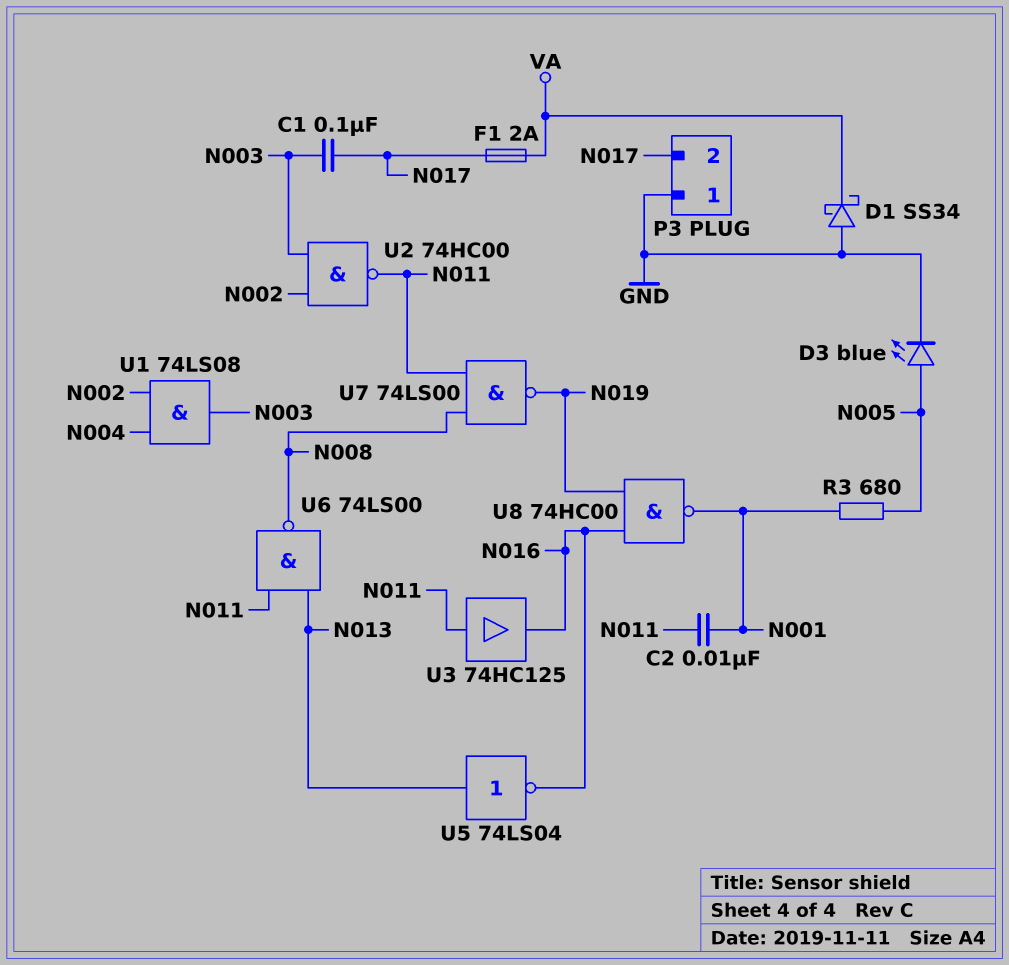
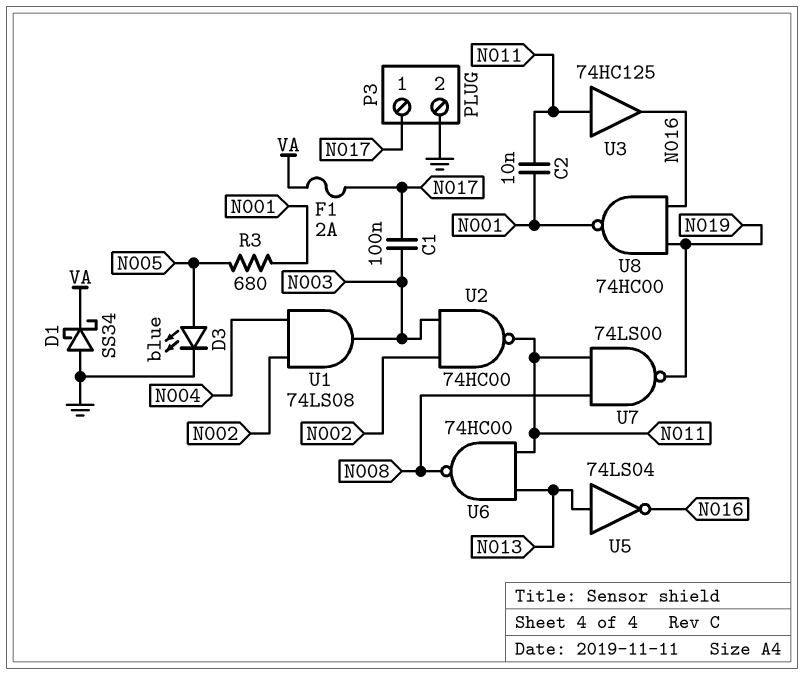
P3 pin 1: GND -> N017
P3 pin 2: N017 -> GND
U6: NAND 74LS00 (in N011, in N013, out N008) -> NAND 74HC00 (in N011, in N013, out N008)

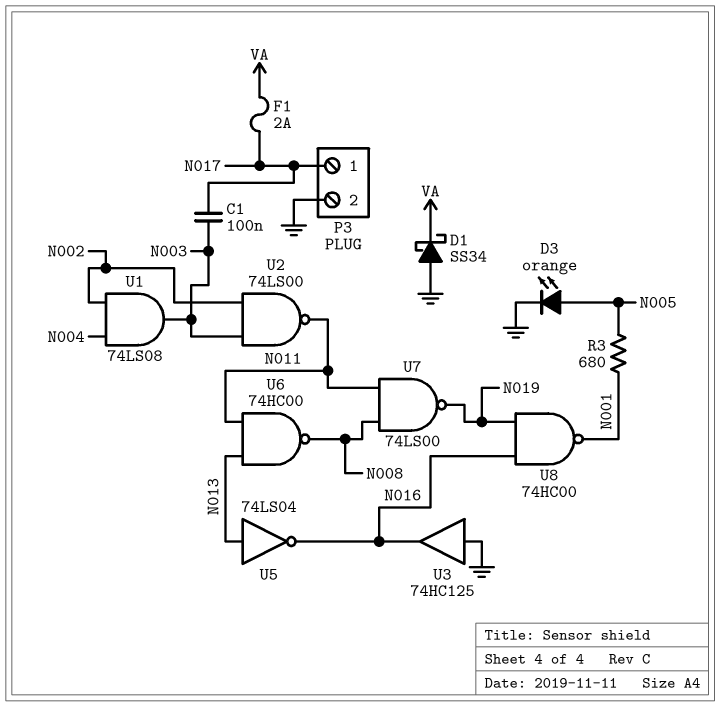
C2: 10nF (N001, N011) -> none
D3: LED blue (A N005, K GND) -> LED orange (A N005, K GND)
U2: NAND 74HC00 (in N002, in N003, out N011) -> NAND 74LS00 (in N002, in N003, out N011)
U3: buffer 74HC125 (in N011, out N016) -> buffer 74HC125 (in GND, out N016)

